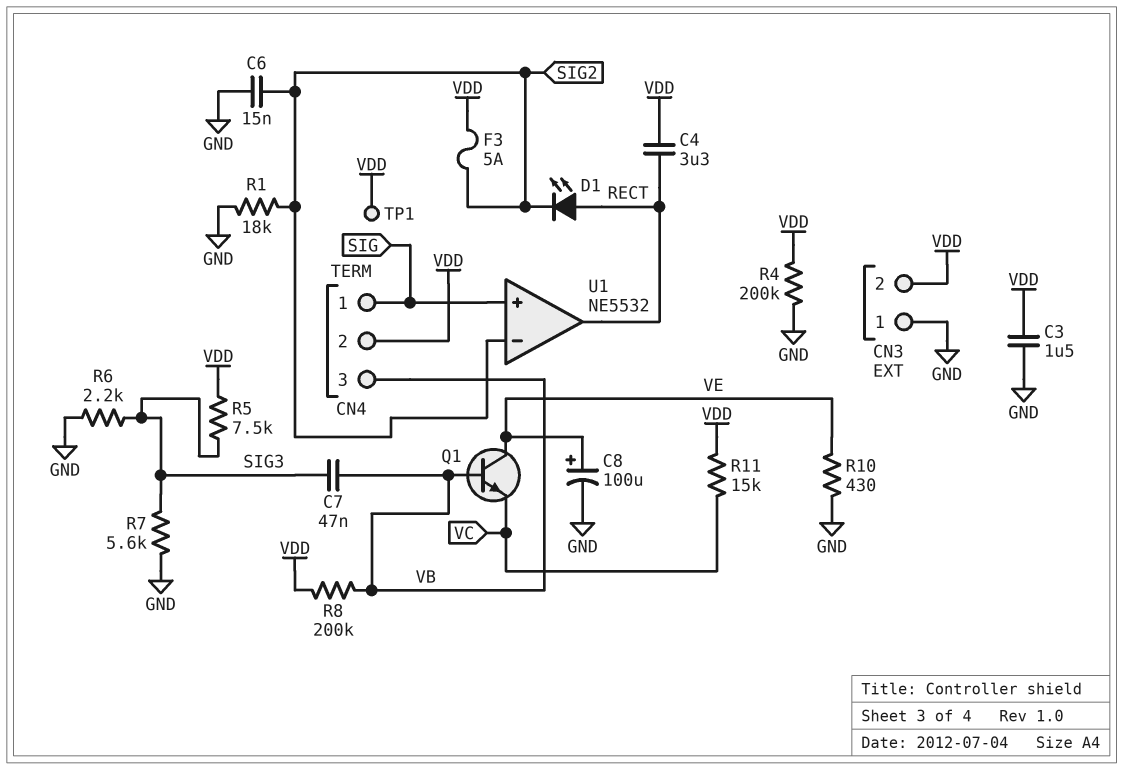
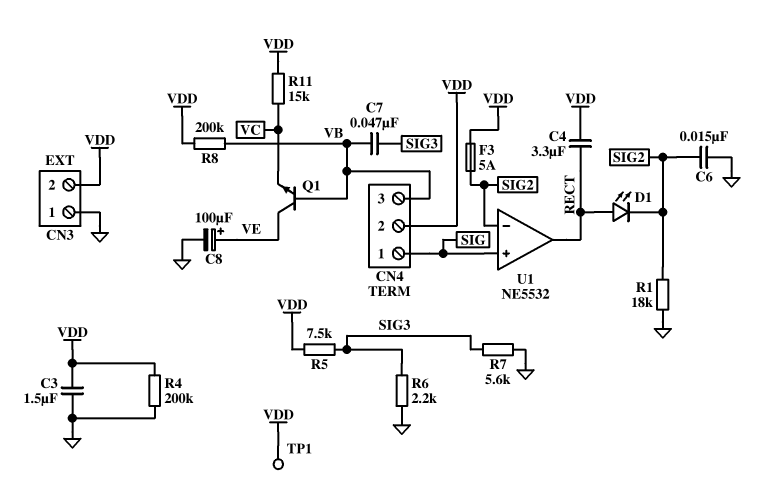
R10: 430 (GND, VE) -> none

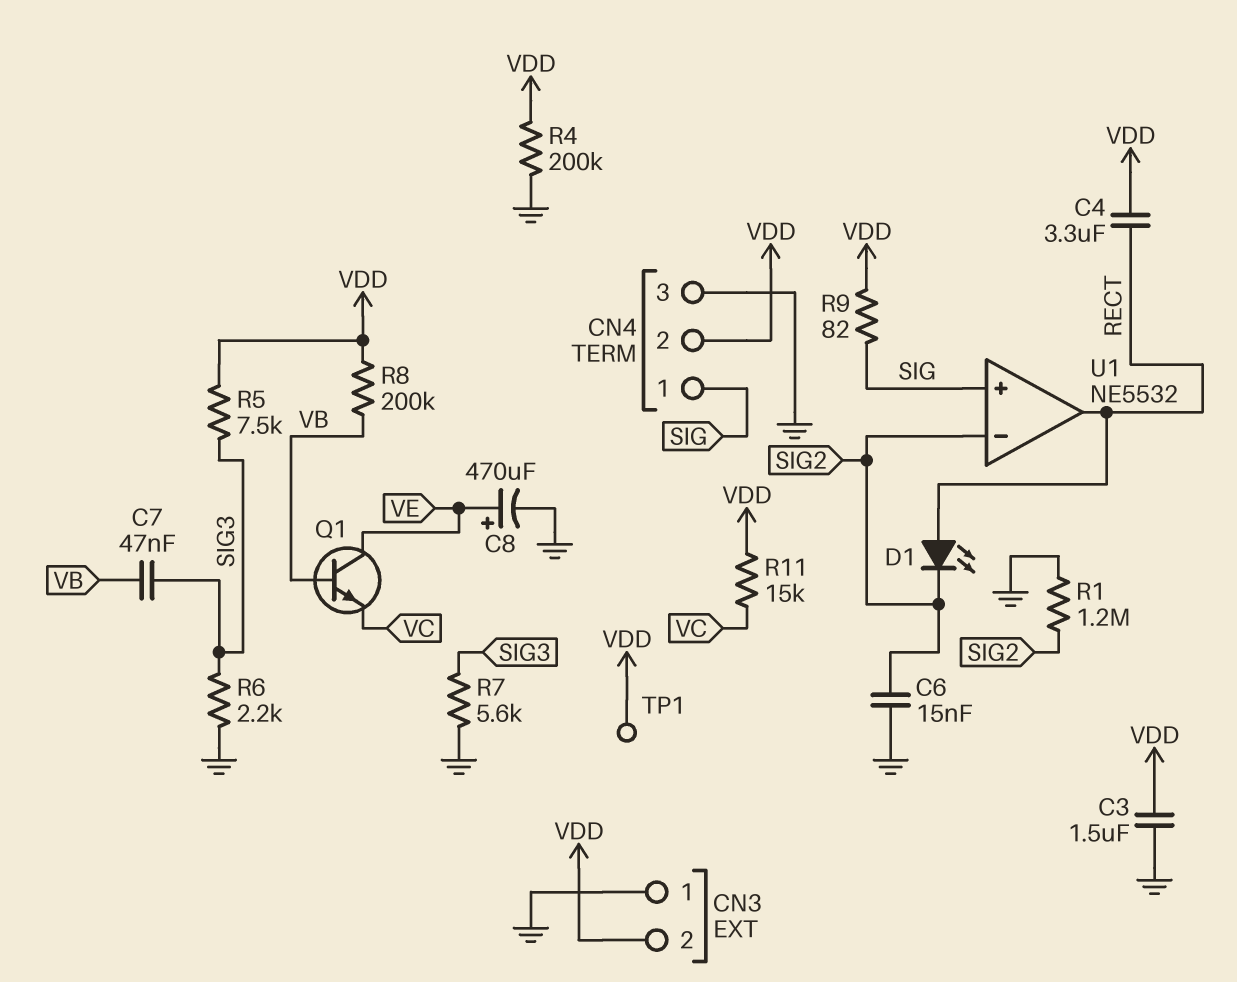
C8: 100uF (plus VE, minus GND) -> 470uF (plus VE, minus GND)
CN4 pin 3: VB -> GND
F3: 5A (SIG2, VDD) -> none
R1: 18k (GND, SIG2) -> 1.2M (GND, SIG2)
R9: none -> 82 (SIG, VDD)

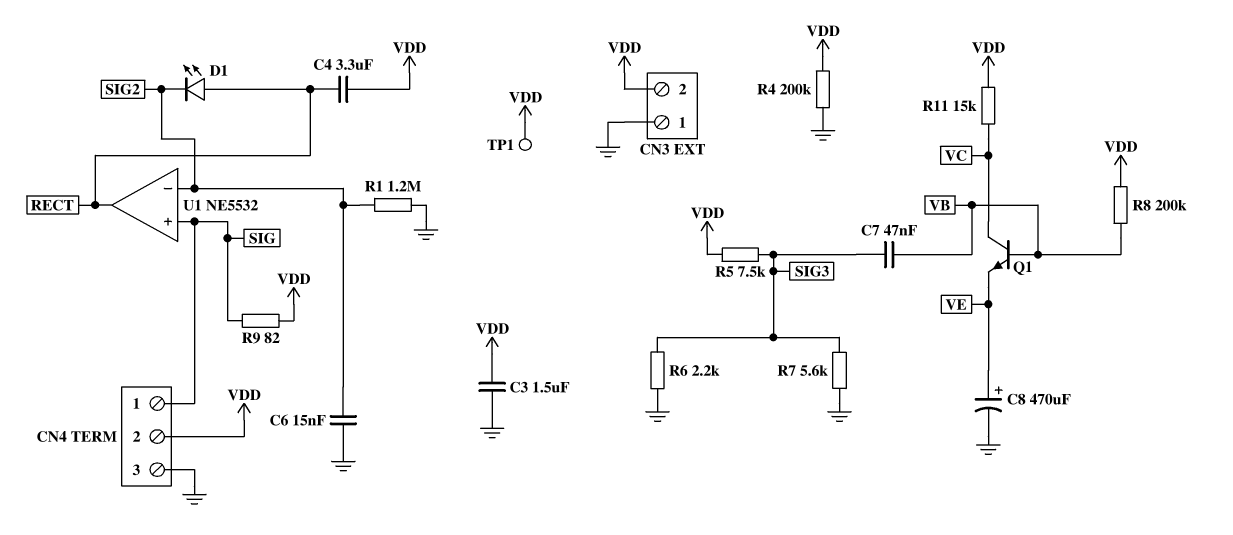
Q1: NPN (B VB, C VE, E VC) -> NPN (B VB, C VC, E VE)

